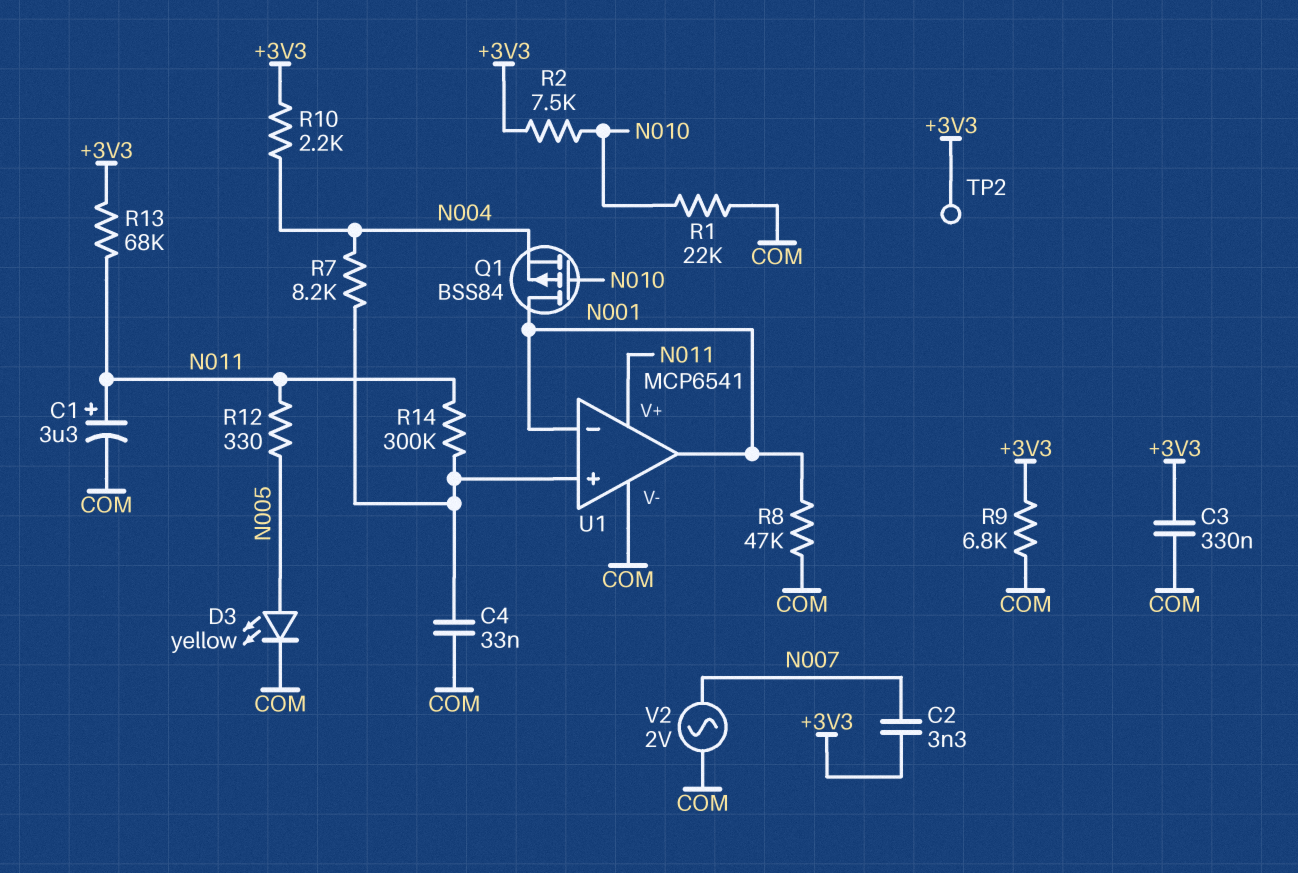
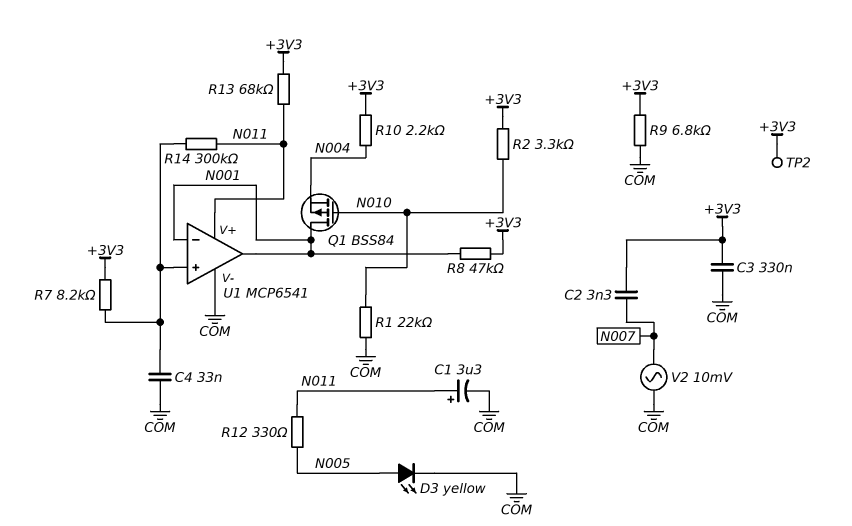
R2: 7.5k (+3V3, N010) -> 3.3k (+3V3, N010)
R7: 8.2k (N004, U1/in+) -> 8.2k (+3V3, U1/in+)
R8: 47k (COM, N001) -> 47k (+3V3, N001)
V2: AC 2V (COM, N007) -> AC 10mV (COM, N007)

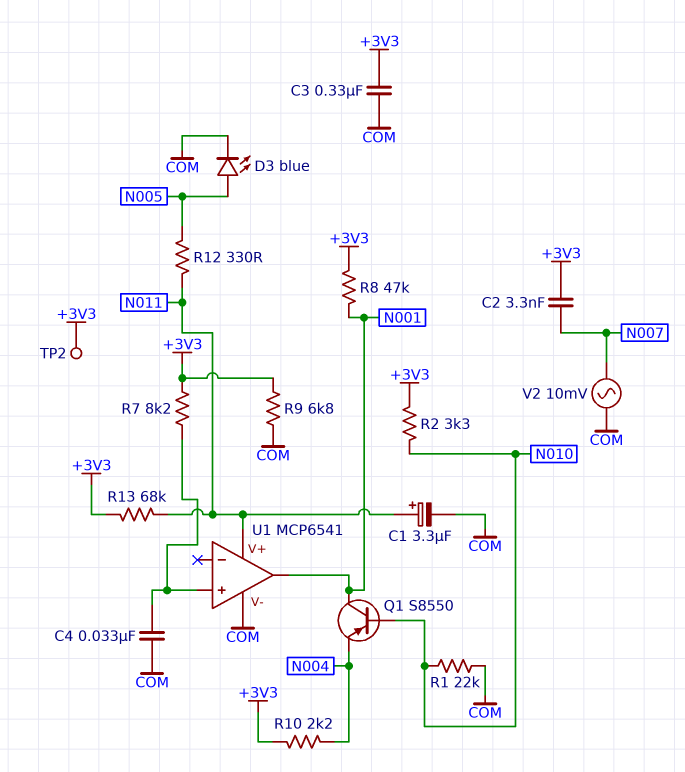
D3: LED yellow (A N005, K COM) -> LED blue (A N005, K COM)
Q1: PMOS BSS84 (G N010, D N001, S N004) -> PNP S8550 (B N010, C N001, E N004)
R14: 300k (N011, U1/in+) -> none
U1 pin in-: N001 -> none

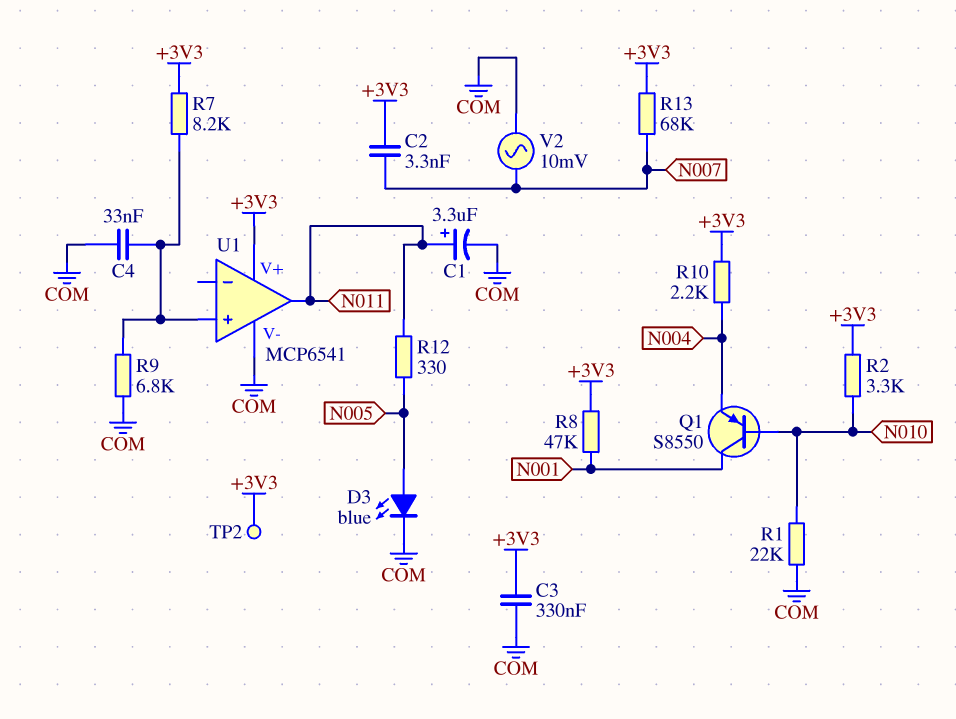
R9: 6.8k (+3V3, COM) -> 6.8k (COM, U1/in+)
R13: 68k (+3V3, N011) -> 68k (+3V3, N007)
U1 pin V+: N011 -> +3V3
U1 pin out: N001 -> N011

